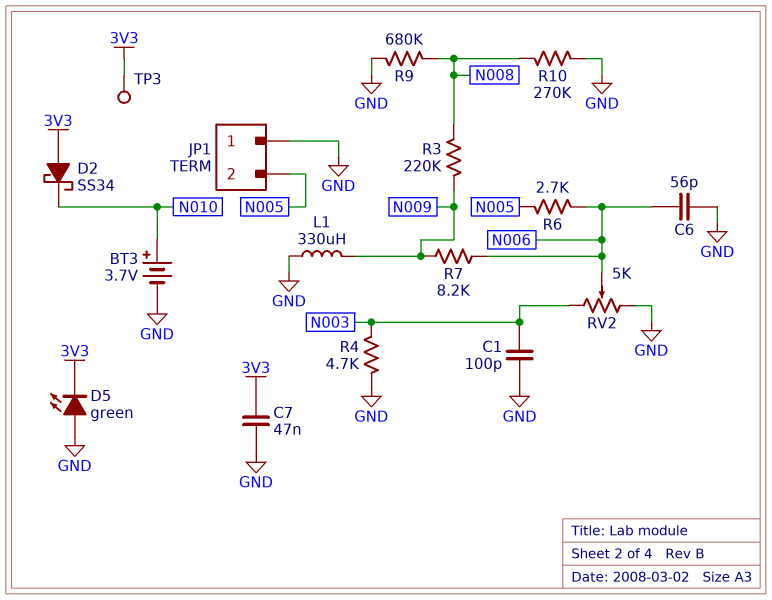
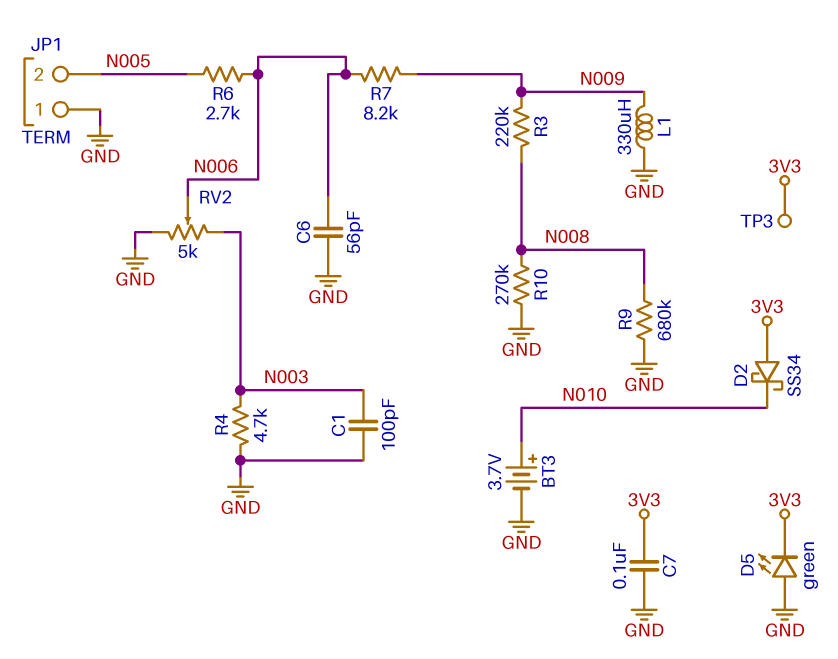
C7: 47nF (3V3, GND) -> 100nF (3V3, GND)

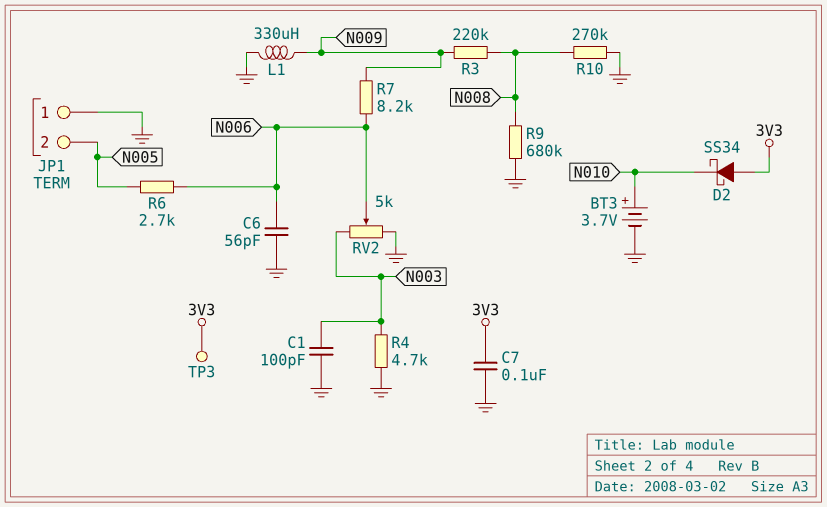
D5: LED green (A GND, K 3V3) -> none

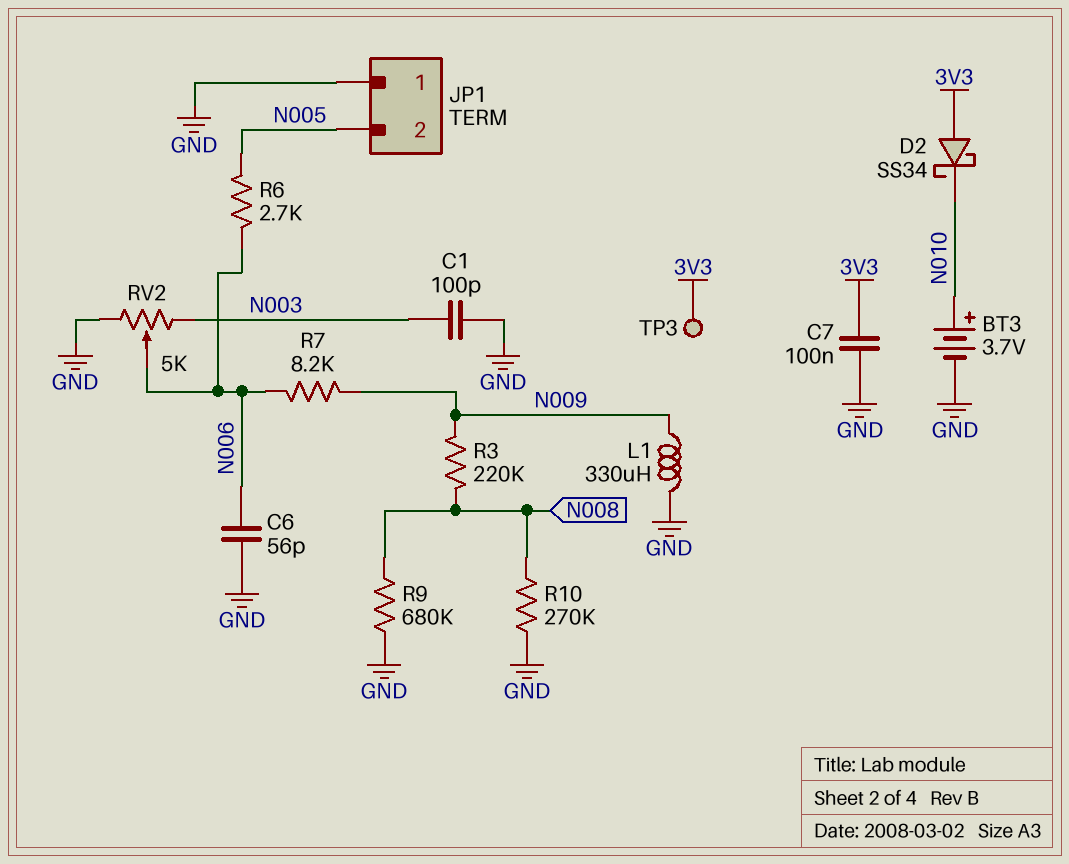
R4: 4.7k (GND, N003) -> none

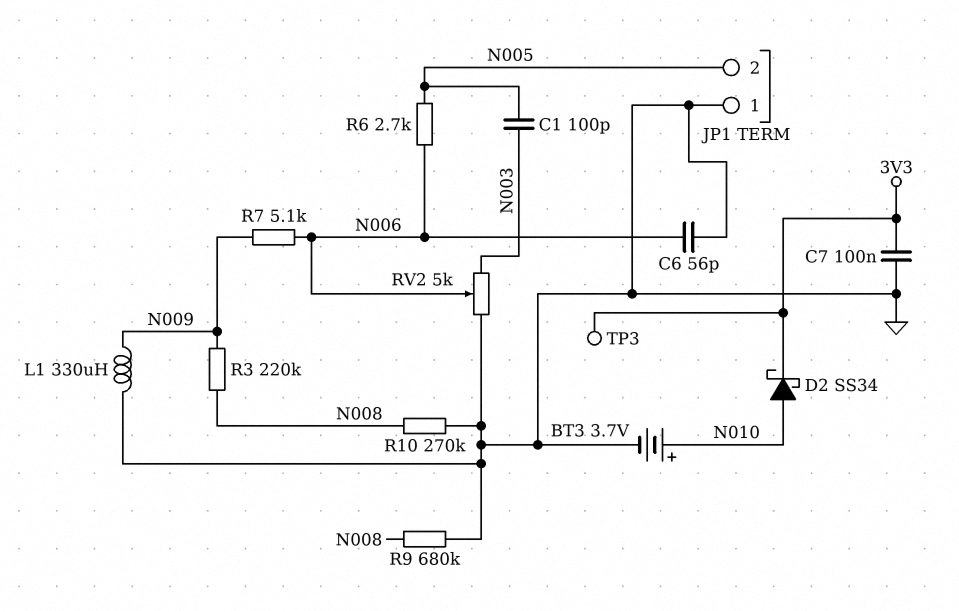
C1: 100pF (GND, N003) -> 100pF (N003, N005)
D2: schottky SS34 (A 3V3, K N010) -> schottky SS34 (A N010, K 3V3)
R7: 8.2k (N006, N009) -> 5.1k (N006, N009)

